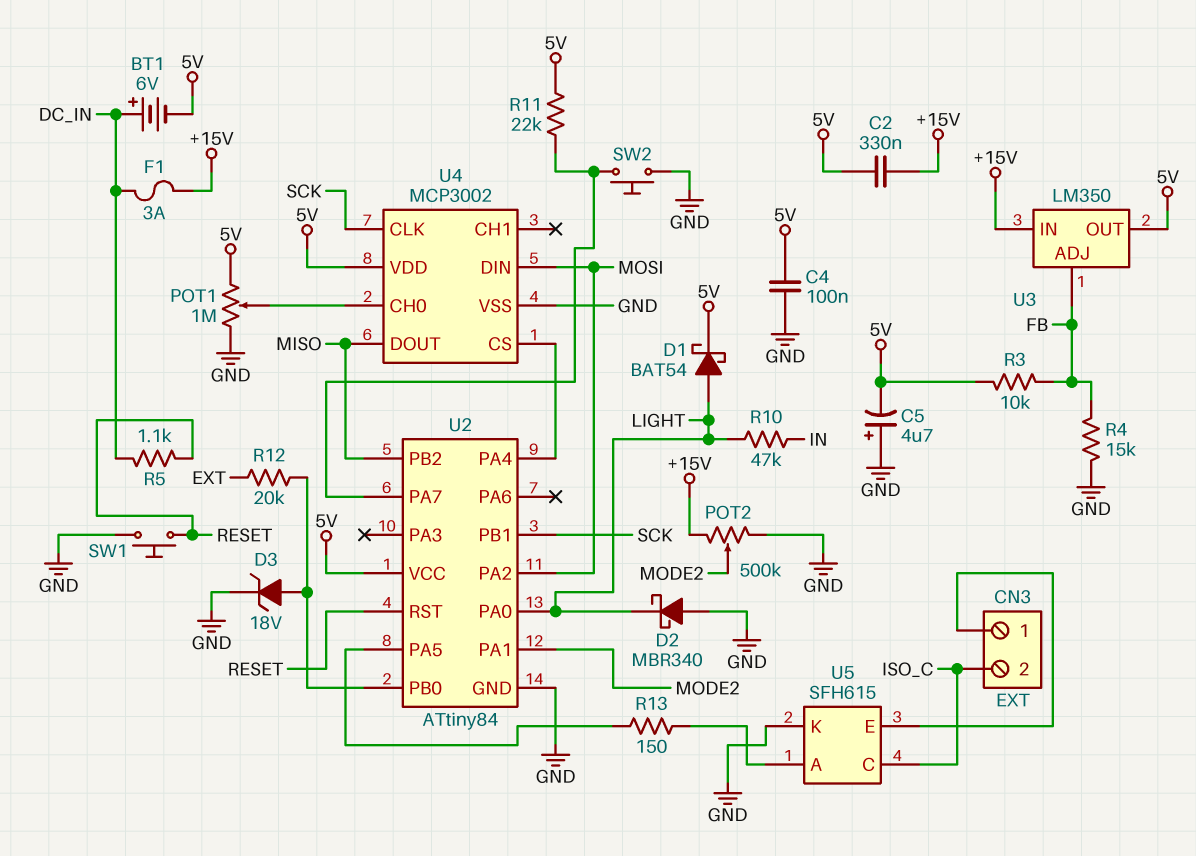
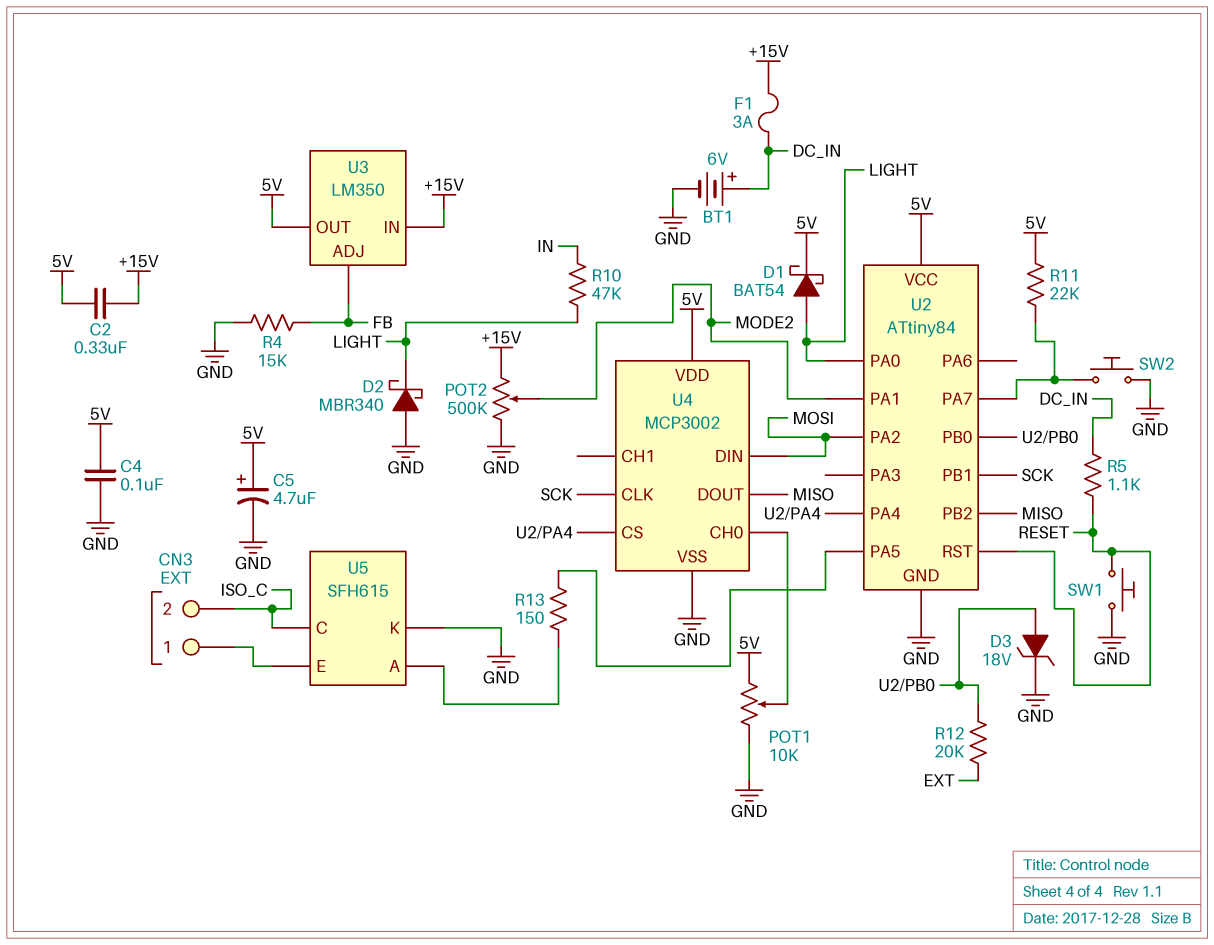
BT1: 6V (plus DC_IN, minus 5V) -> 6V (plus DC_IN, minus GND)
C5: 4.7uF (plus GND, minus 5V) -> 4.7uF (plus 5V, minus GND)
POT1: 1M (5V, GND, wiper U4/CH0) -> 10k (5V, GND, wiper U4/CH0)
R3: 10k (5V, FB) -> none

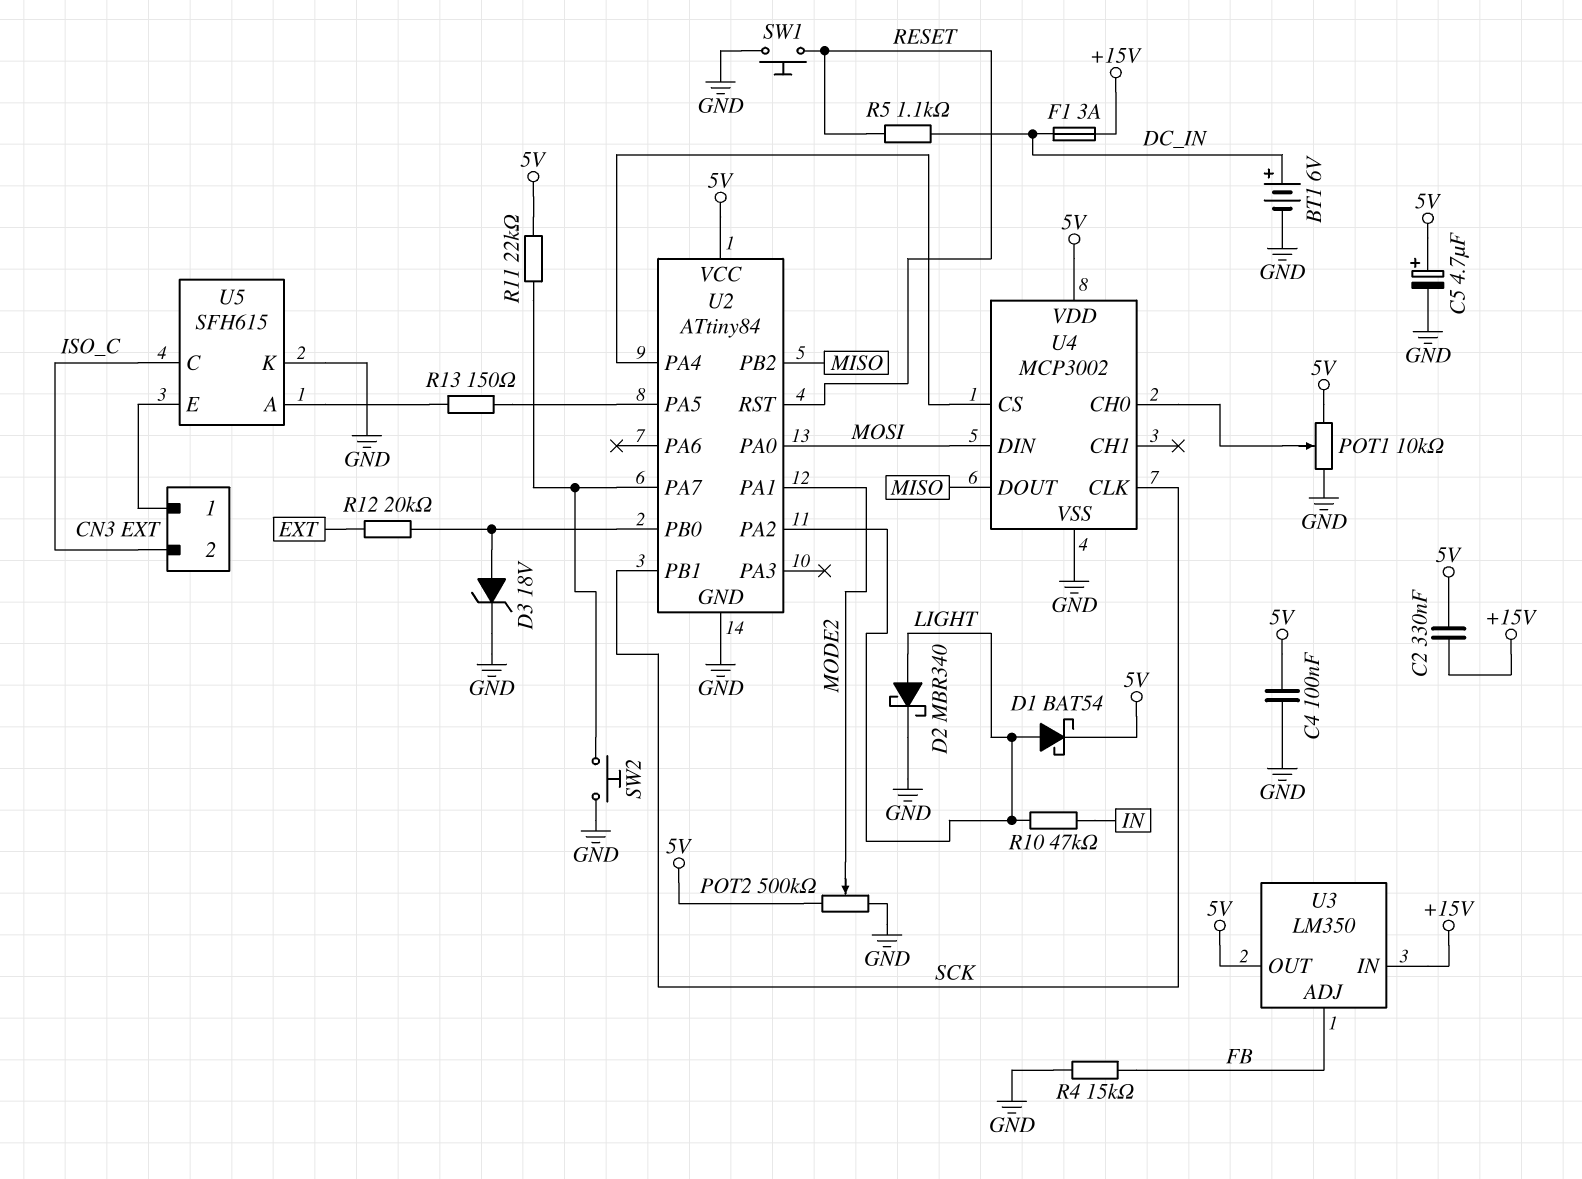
D2: schottky MBR340 (A GND, K LIGHT) -> schottky MBR340 (A LIGHT, K GND)
POT2: 500k (+15V, GND, wiper MODE2) -> 500k (5V, GND, wiper MODE2)
U2 pin PA0: LIGHT -> MOSI
U2 pin PA2: MOSI -> LIGHT

